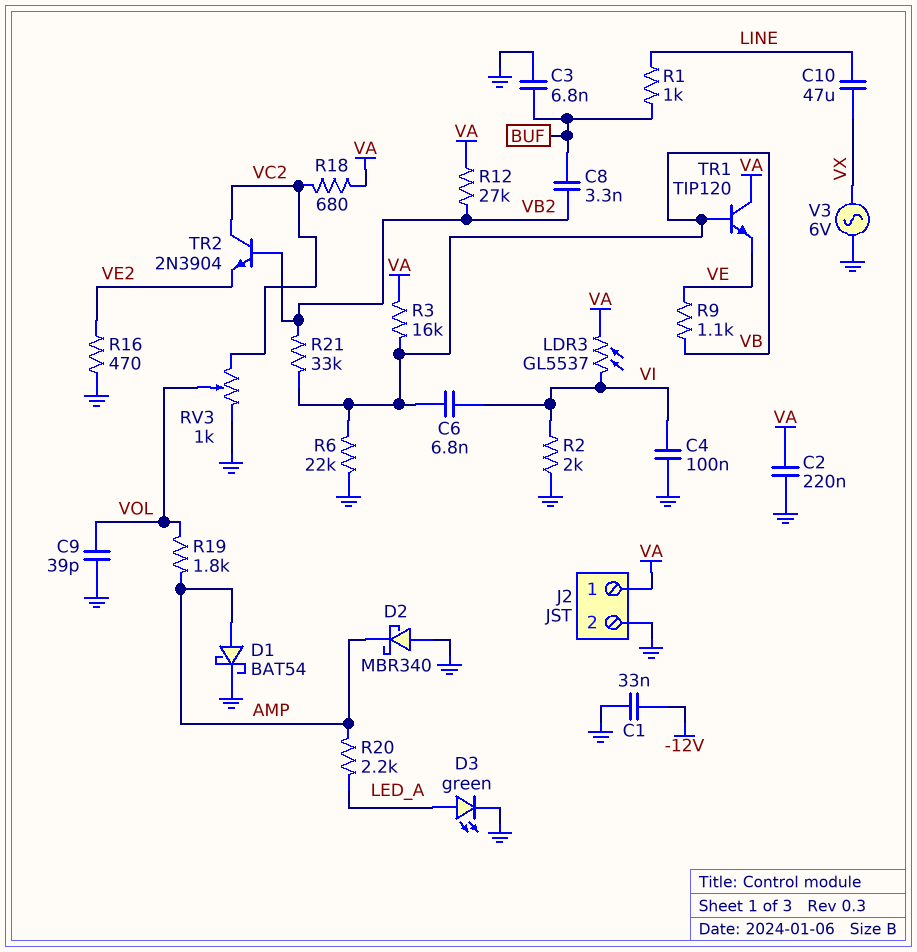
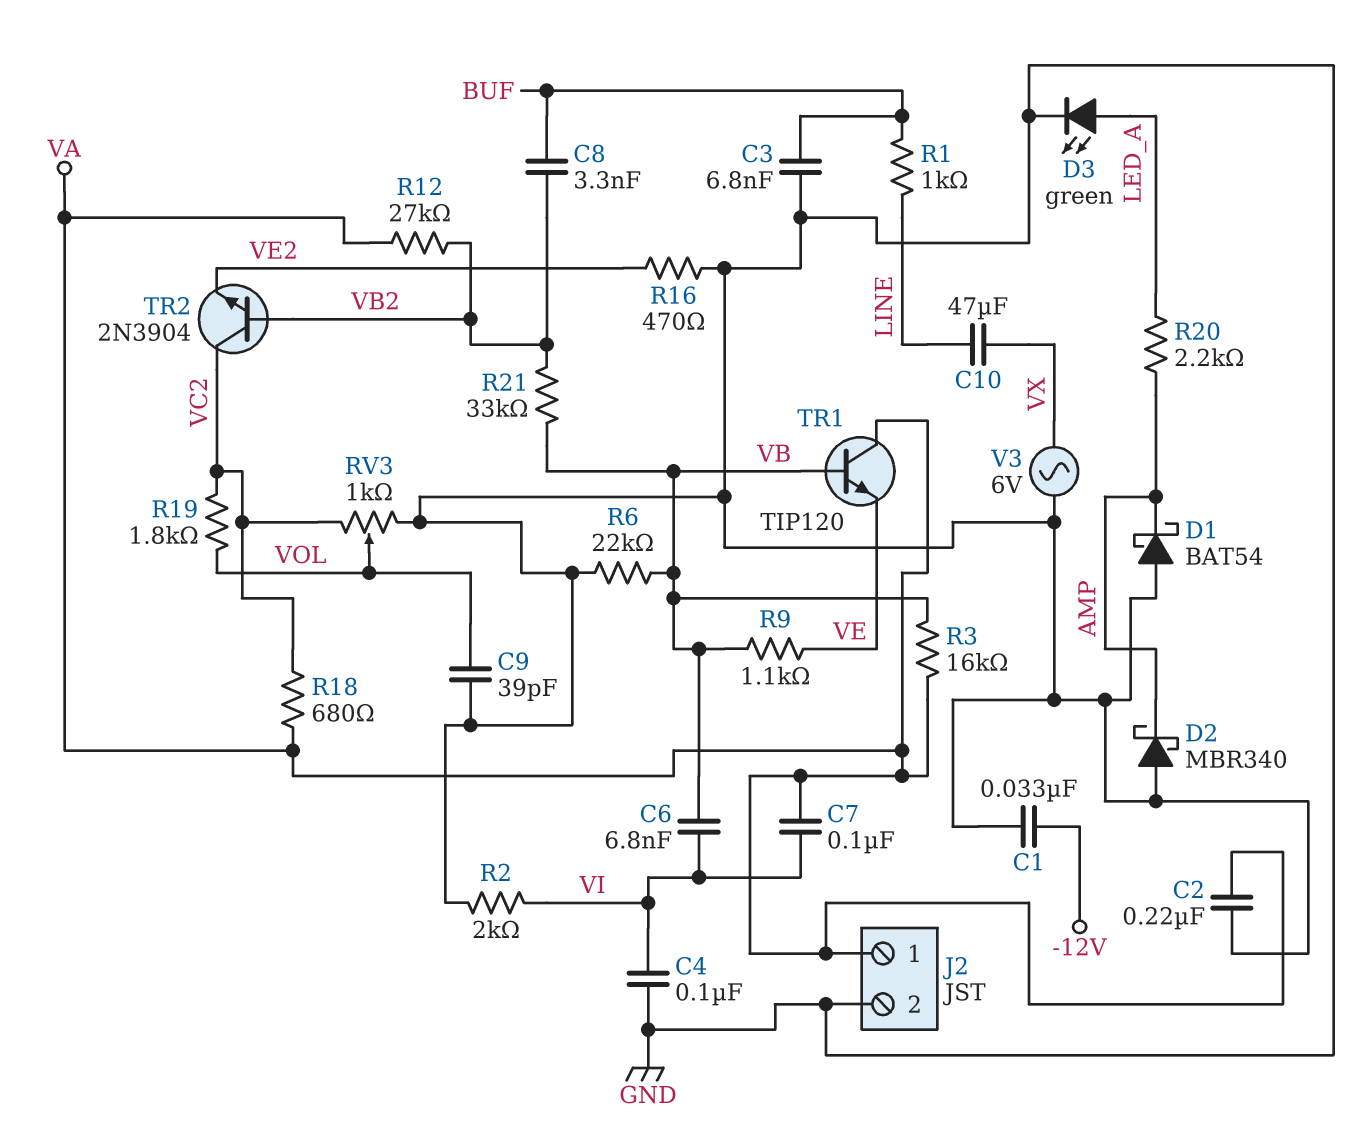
C7: none -> 100nF (VA, VI)
D1: schottky BAT54 (A AMP, K GND) -> schottky BAT54 (A GND, K AMP)
LDR3: GL5537 (VA, VI) -> none
R19: 1.8k (AMP, VOL) -> 1.8k (VC2, VOL)

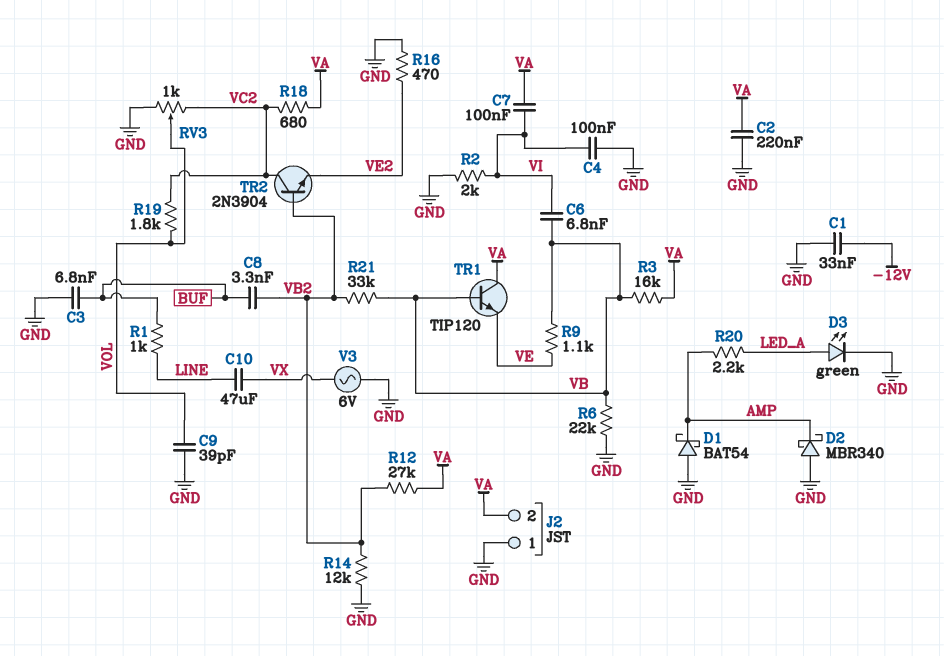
J2 pin 1: VA -> GND
J2 pin 2: GND -> VA
R14: none -> 12k (GND, VB2)

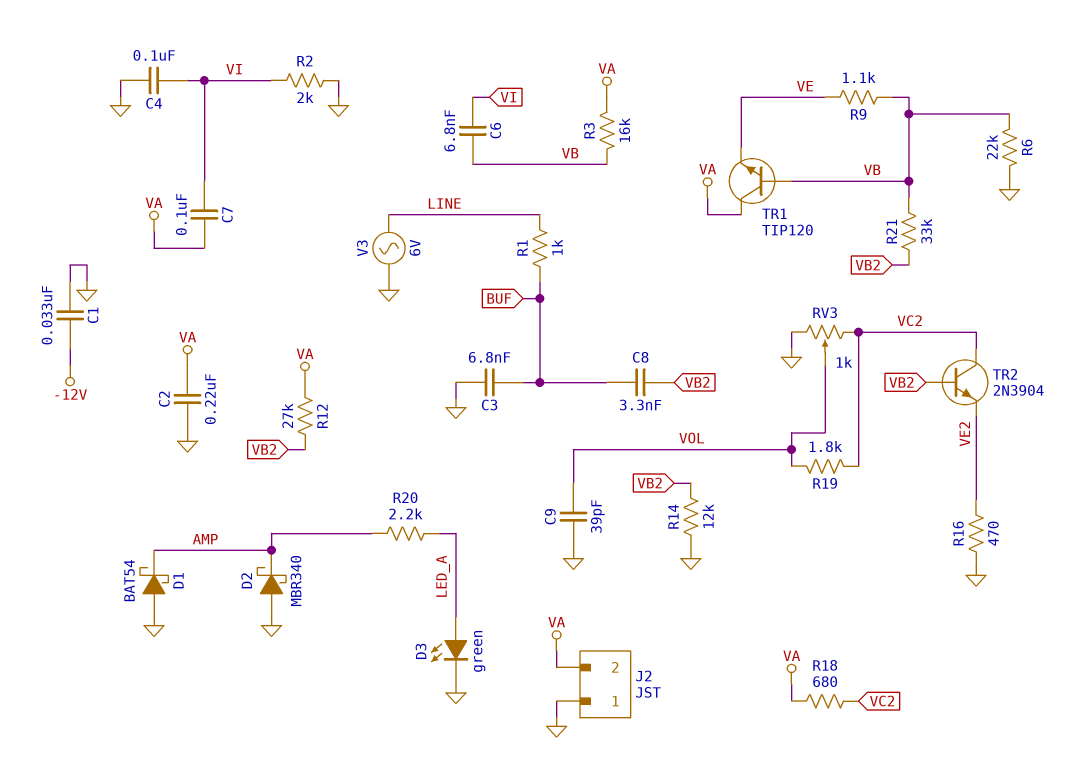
C10: 47uF (LINE, VX) -> none
V3: AC 6V (GND, VX) -> AC 6V (GND, LINE)

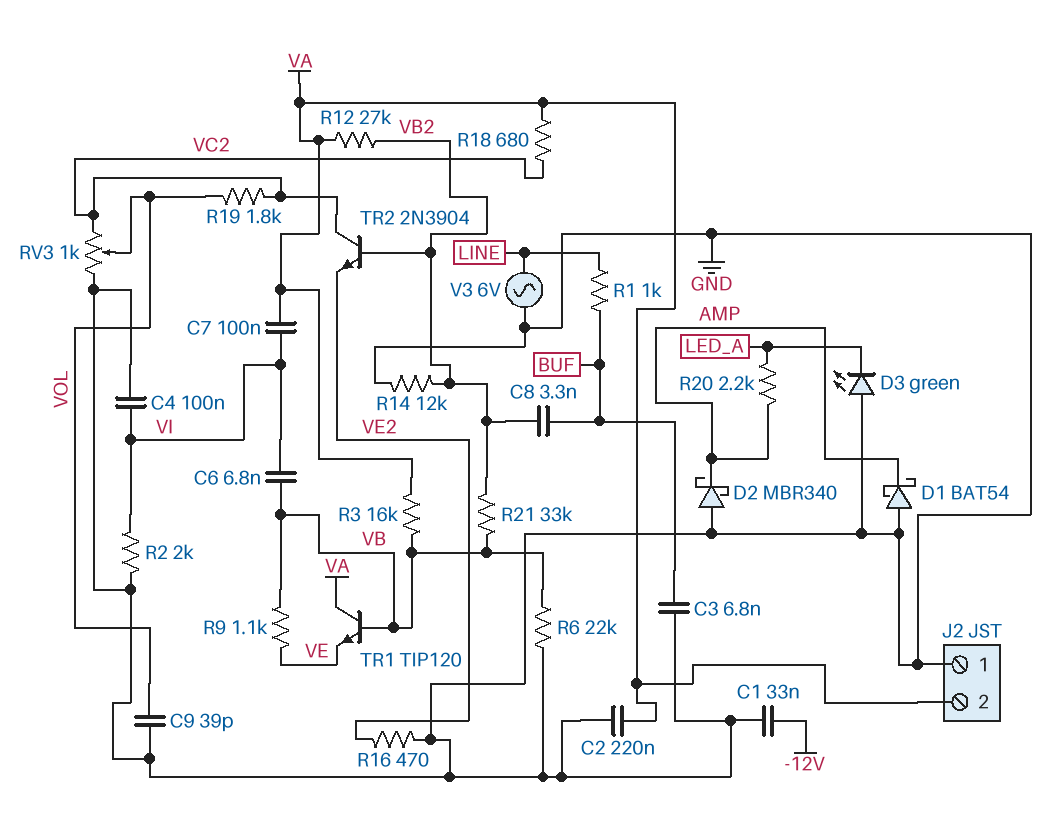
D3: LED green (A LED_A, K GND) -> LED green (A GND, K LED_A)

